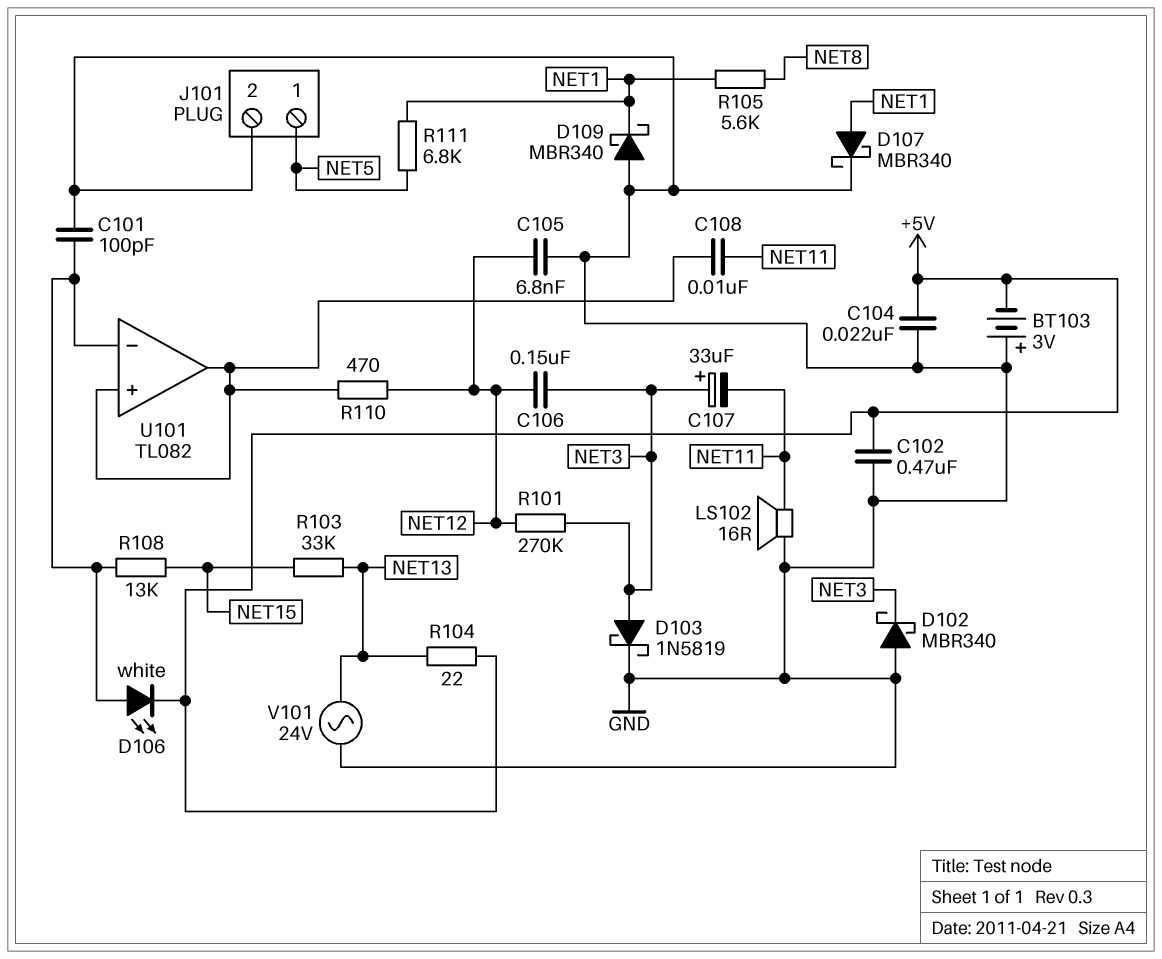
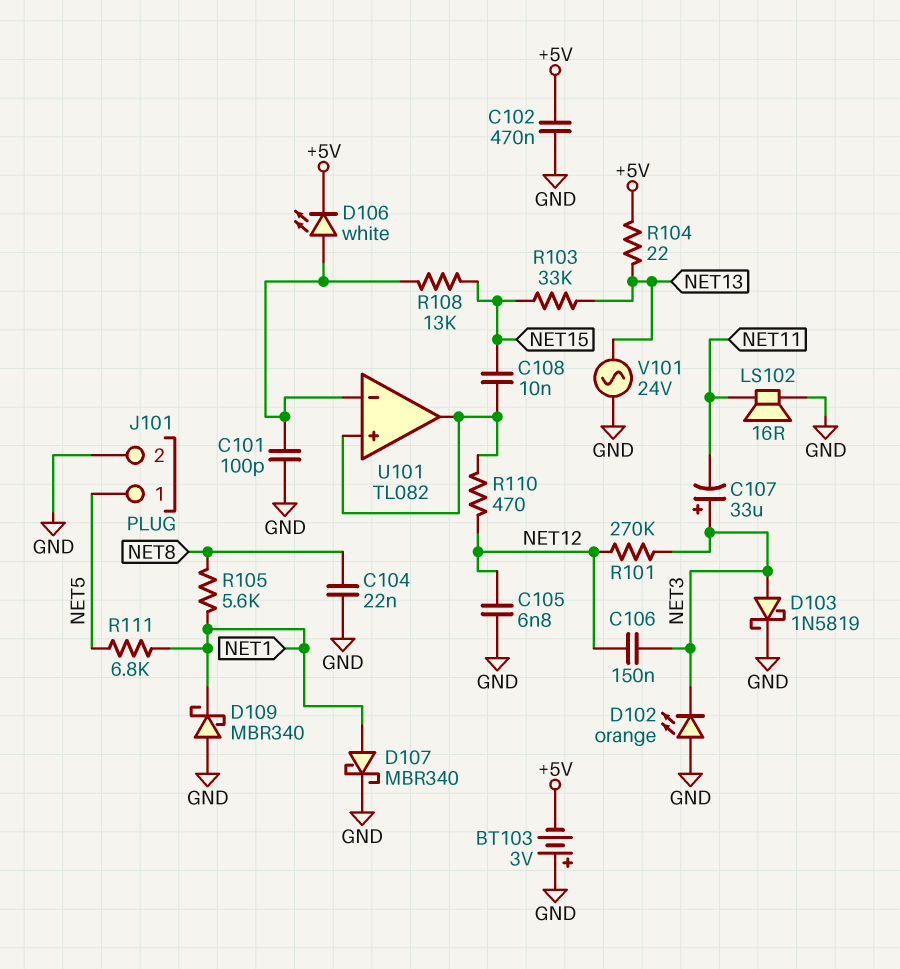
C104: 22nF (+5V, GND) -> 22nF (GND, NET8)
C108: 10nF (NET11, U101/in+) -> 10nF (NET15, U101/in+)
D102: schottky MBR340 (A GND, K NET3) -> LED orange (A GND, K NET3)

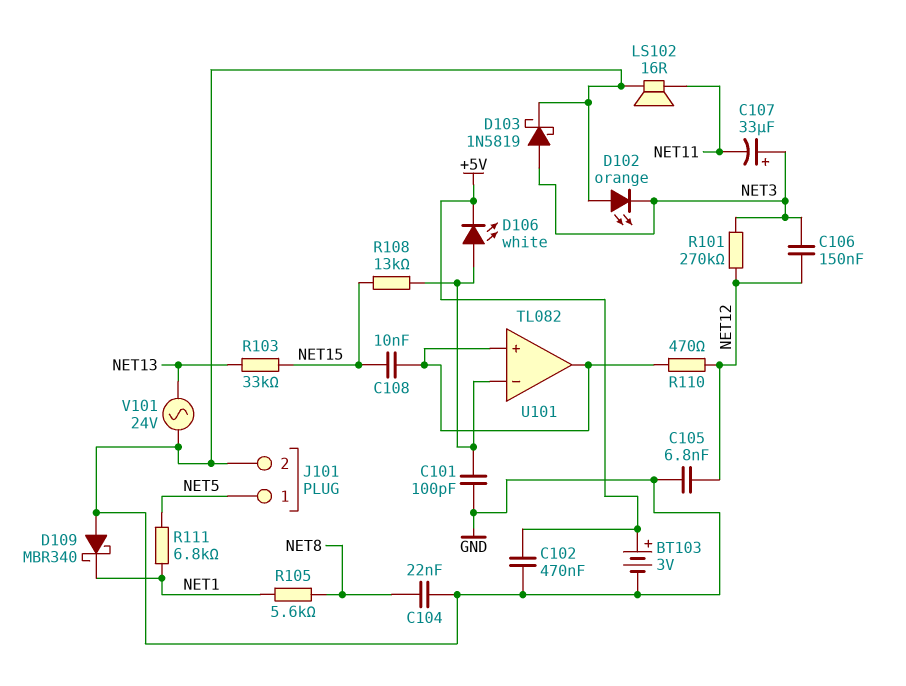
BT103: 3V (plus GND, minus +5V) -> 3V (plus +5V, minus GND)
D107: schottky MBR340 (A NET1, K GND) -> none
R104: 22 (+5V, NET13) -> none

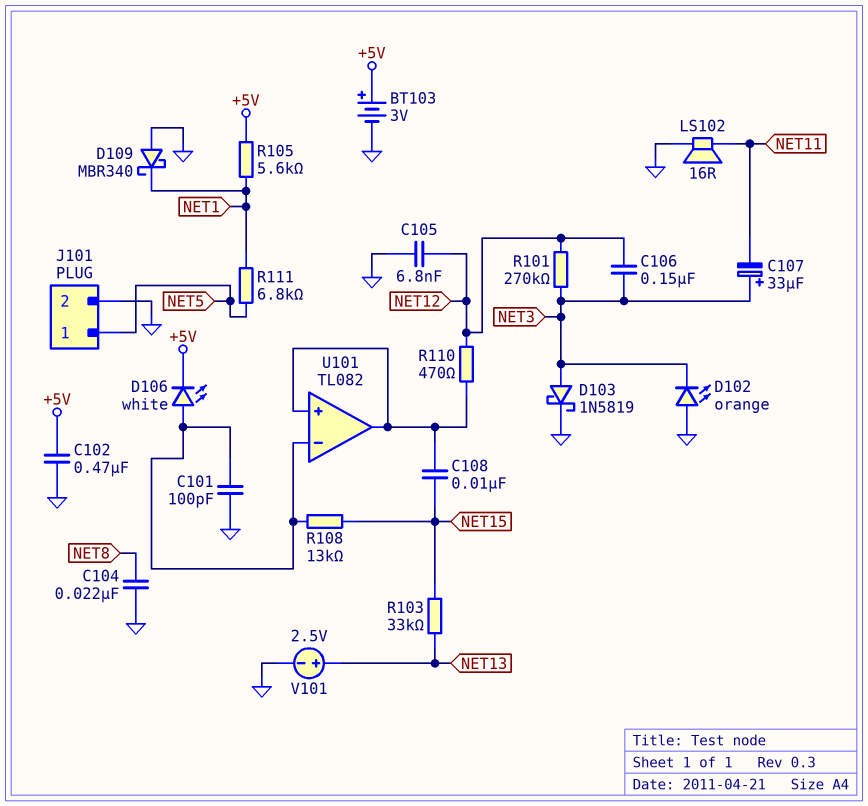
R105: 5.6k (NET1, NET8) -> 5.6k (+5V, NET1)
V101: AC 24V (GND, NET13) -> 2.5V (plus NET13, minus GND)

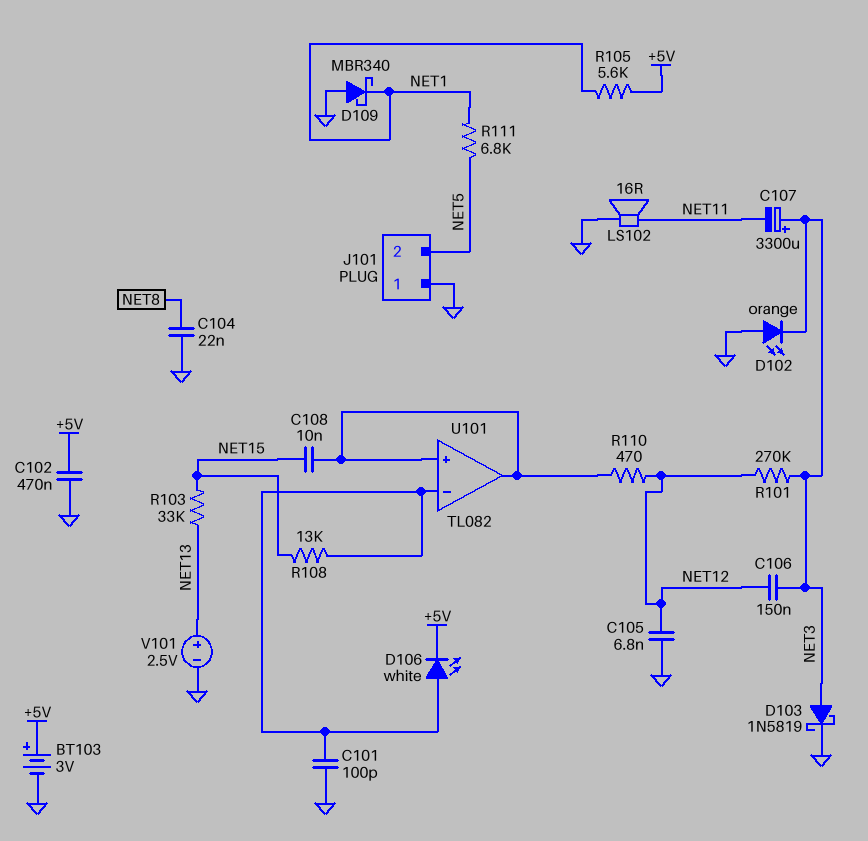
C107: 33uF (plus NET3, minus NET11) -> 3300uF (plus NET3, minus NET11)
J101 pin 1: NET5 -> GND
J101 pin 2: GND -> NET5

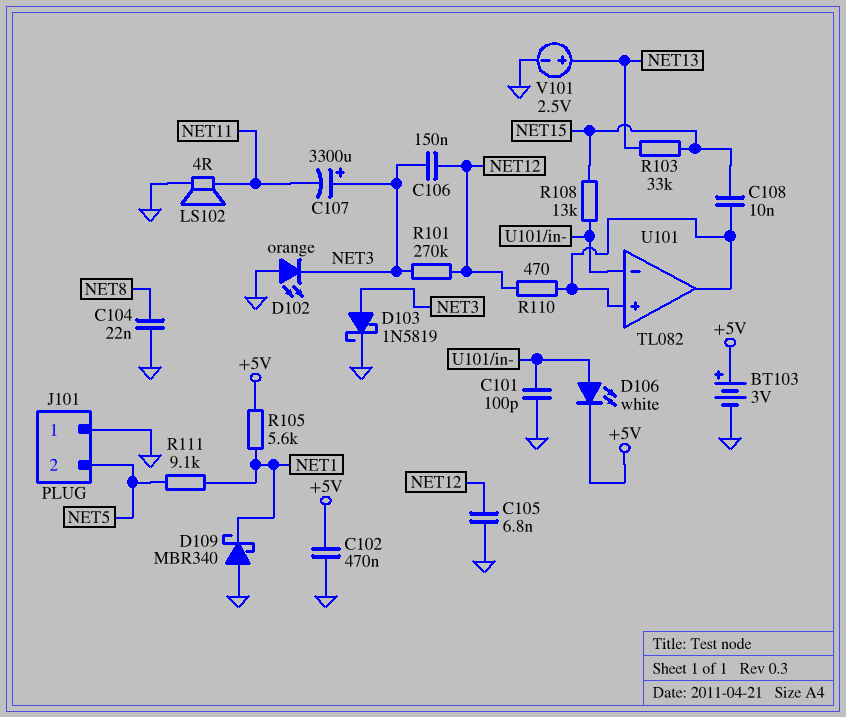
LS102: speaker 16R (GND, NET11) -> speaker 4R (GND, NET11)
R111: 6.8k (NET1, NET5) -> 9.1k (NET1, NET5)

